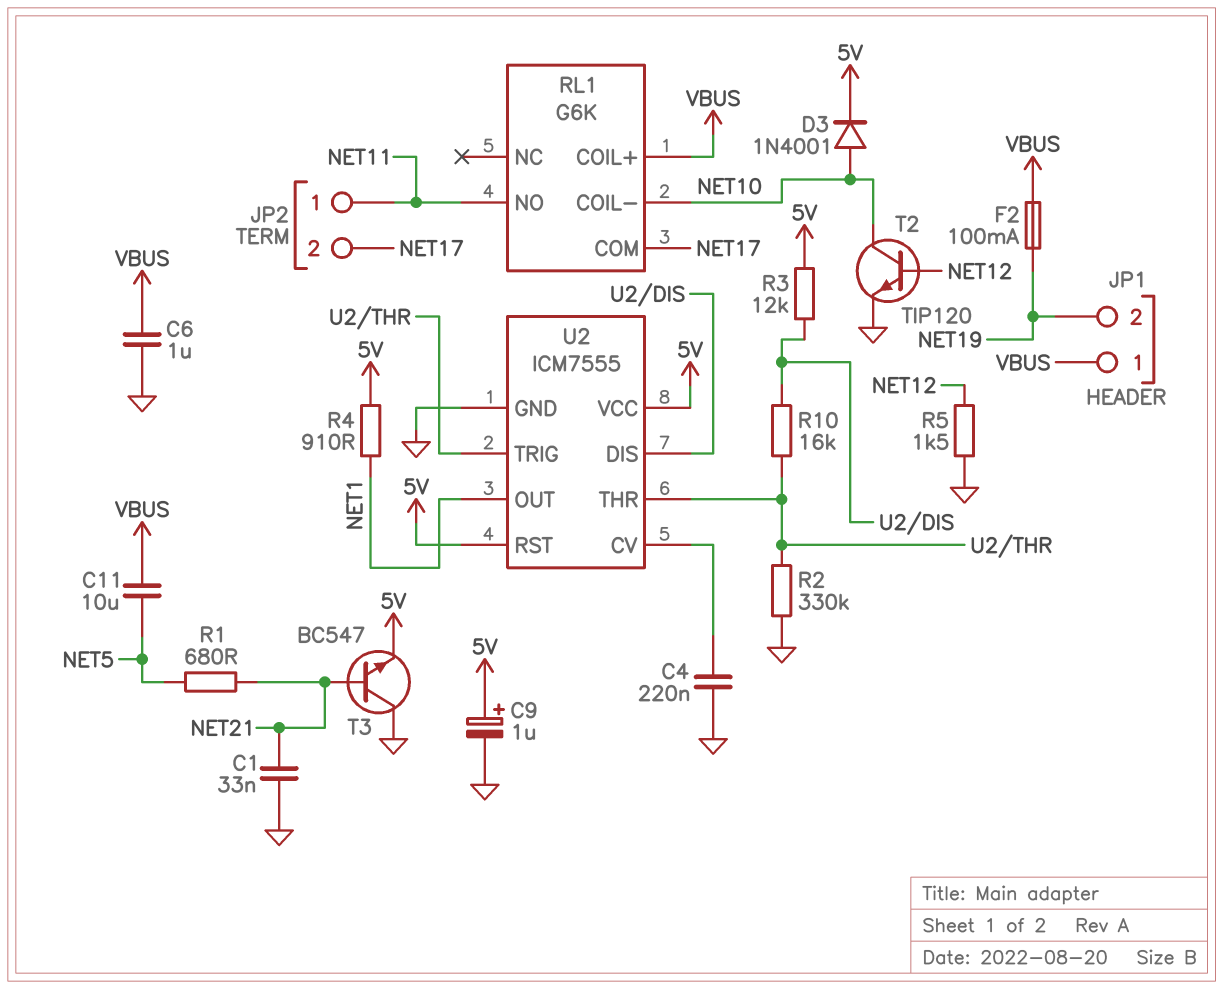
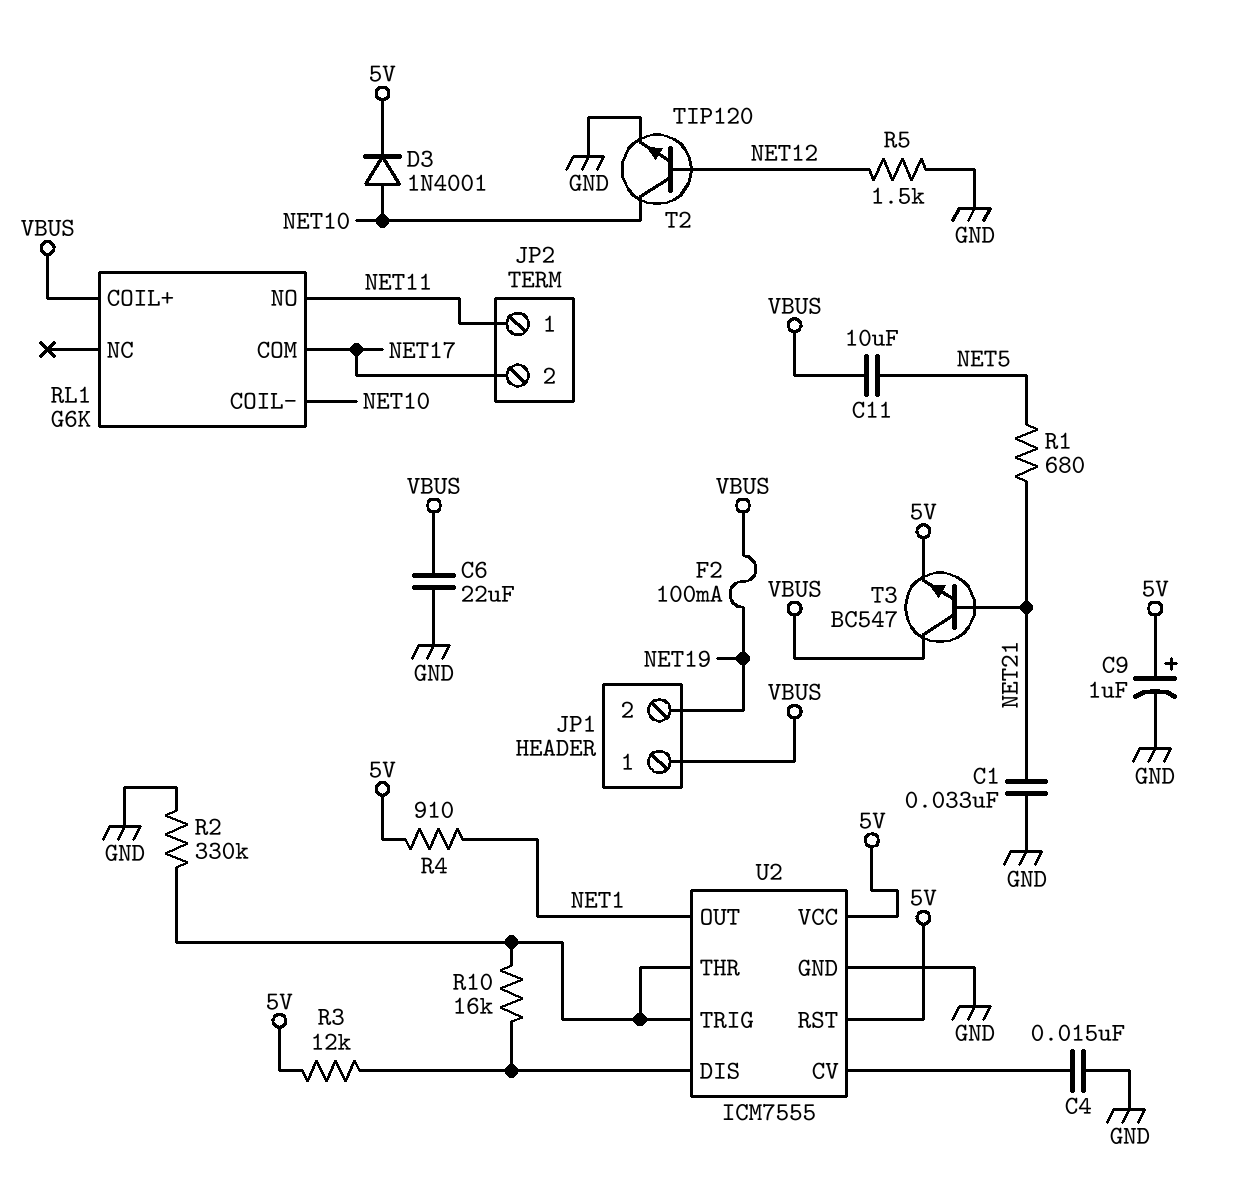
C4: 220nF (GND, U2/CV) -> 15nF (GND, U2/CV)
C6: 1uF (GND, VBUS) -> 22uF (GND, VBUS)
T3: NPN BC547 (B NET21, C GND, E 5V) -> NPN BC547 (B NET21, C VBUS, E 5V)

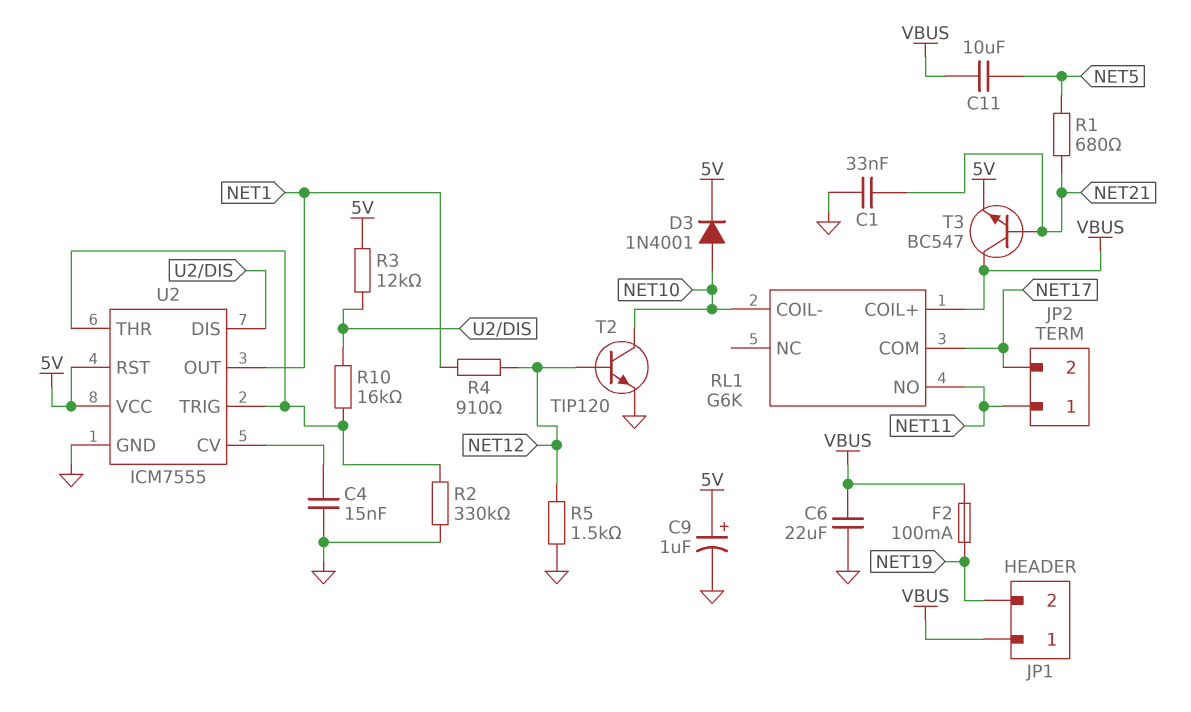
R4: 910 (5V, NET1) -> 910 (NET1, NET12)

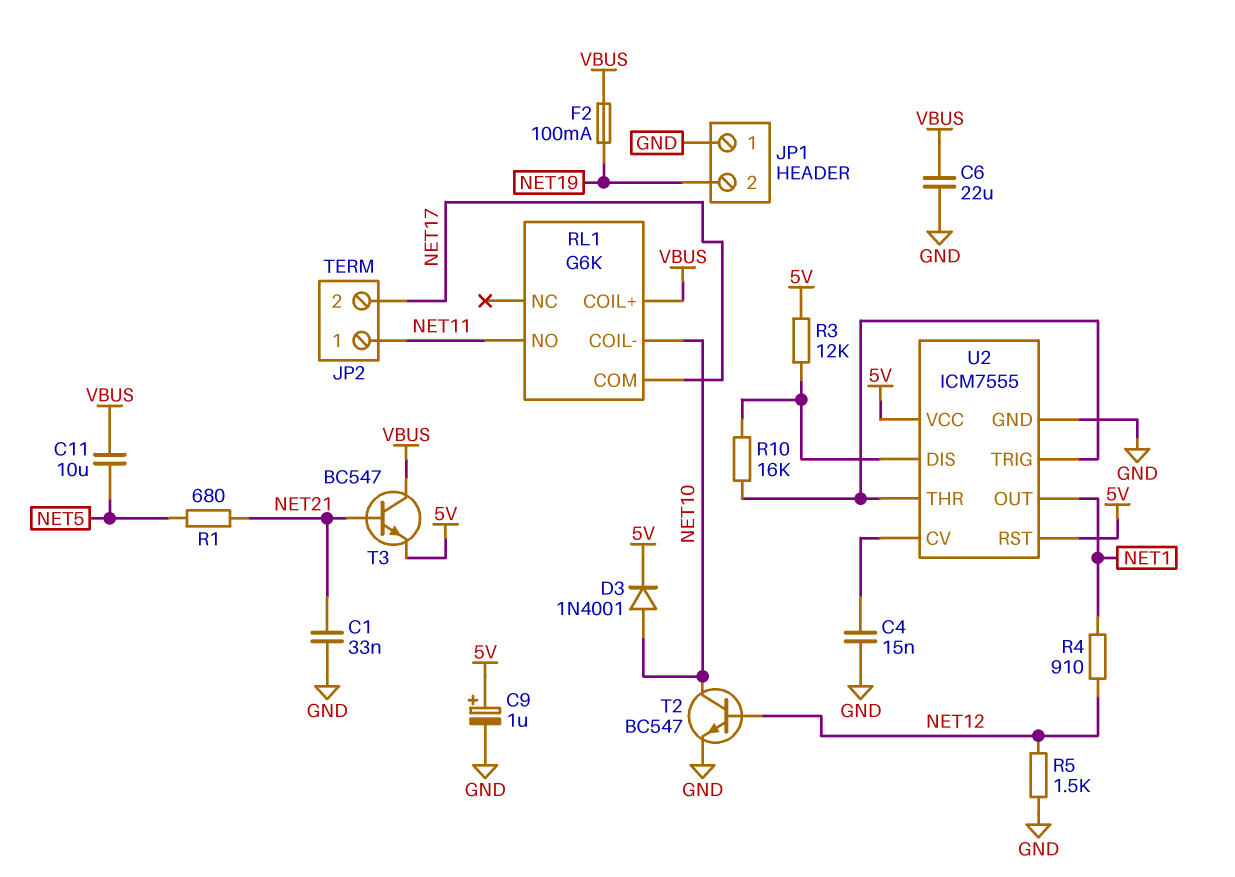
JP1 pin 1: VBUS -> GND
R2: 330k (GND, U2/THR) -> none
T2: NPN TIP120 (B NET12, C NET10, E GND) -> NPN BC547 (B NET12, C NET10, E GND)

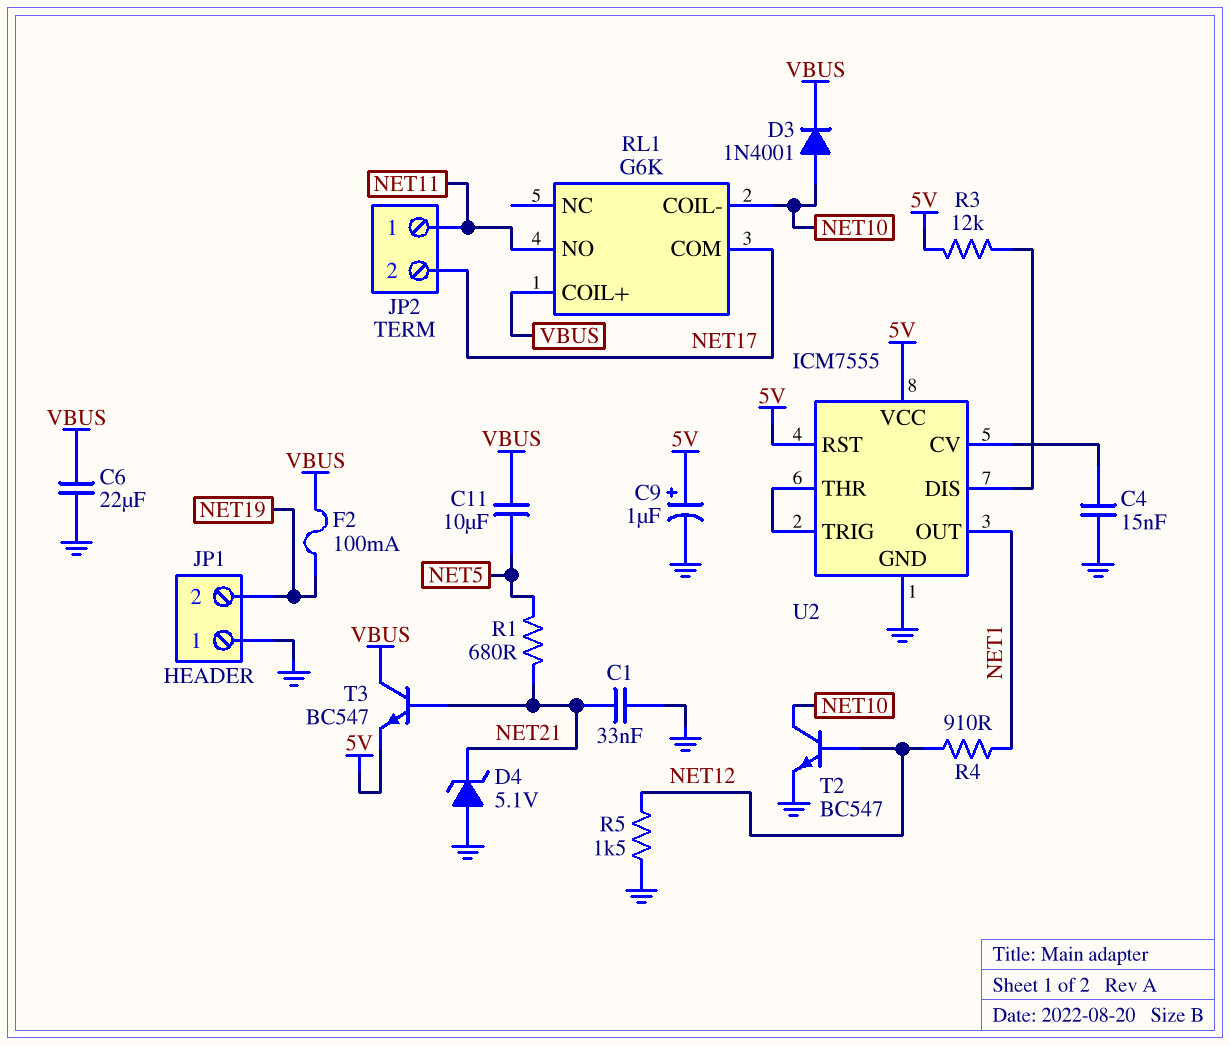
D3: diode 1N4001 (A NET10, K 5V) -> diode 1N4001 (A NET10, K VBUS)
D4: none -> zener 5.1V (A GND, K NET21)
R10: 16k (U2/DIS, U2/THR) -> none

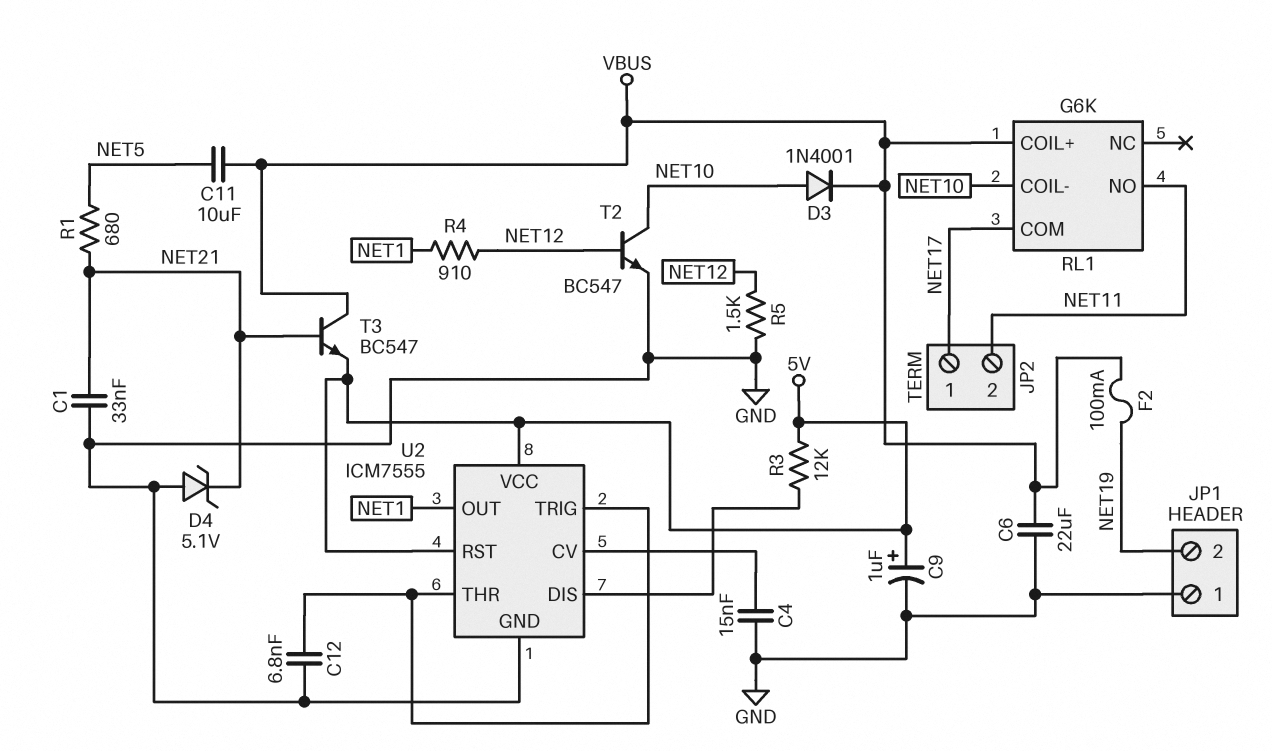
C12: none -> 6.8nF (GND, U2/THR)
JP2 pin 1: NET11 -> NET17
JP2 pin 2: NET17 -> NET11

